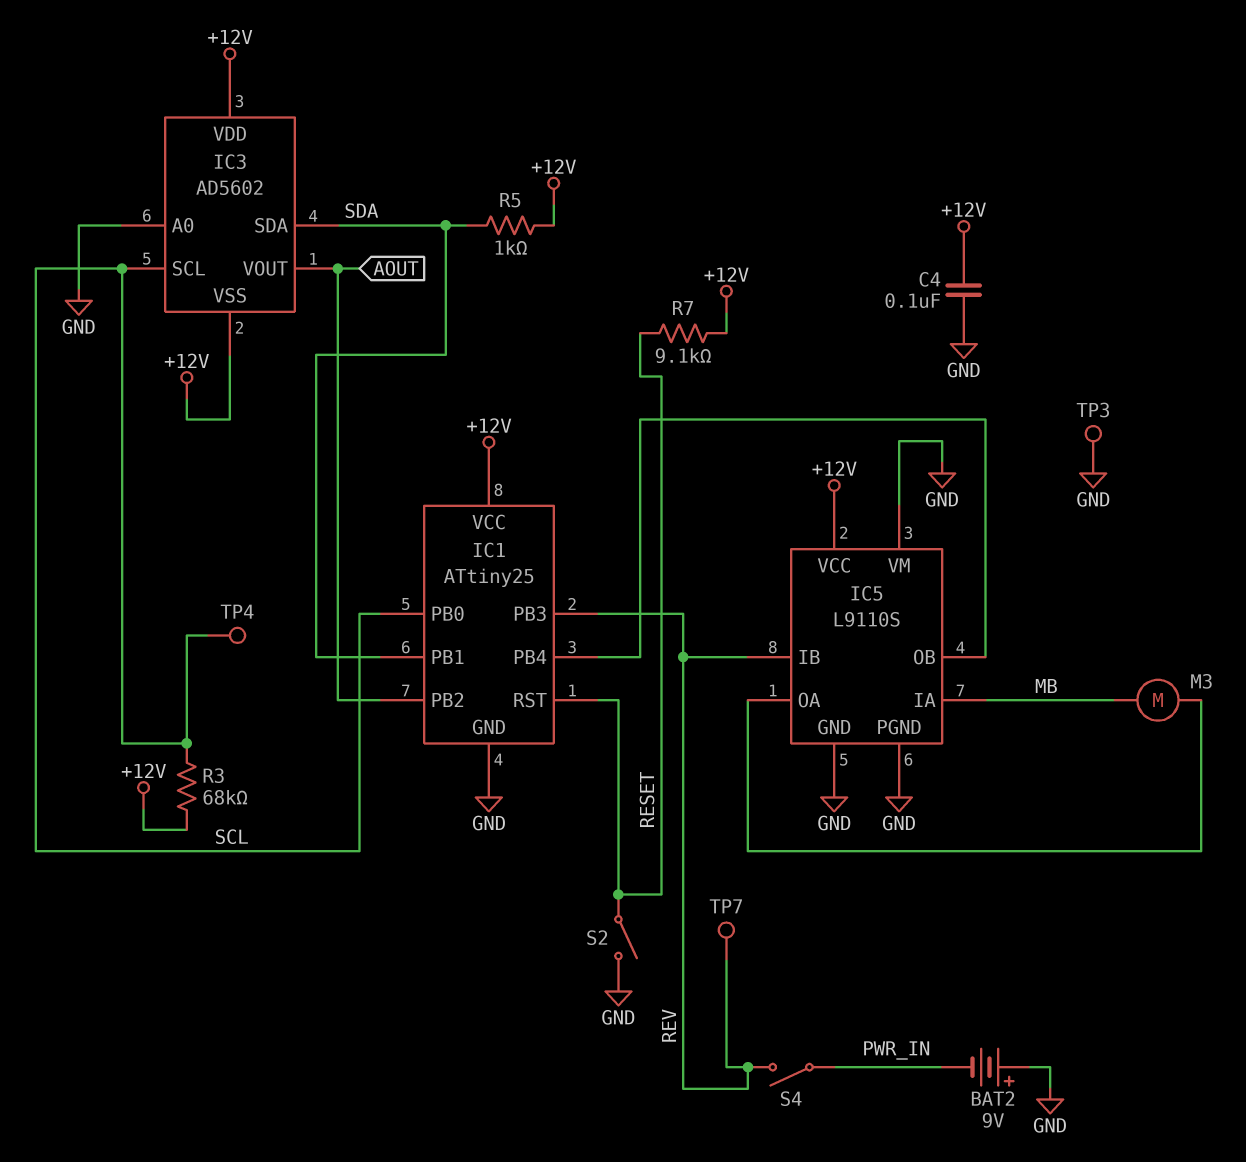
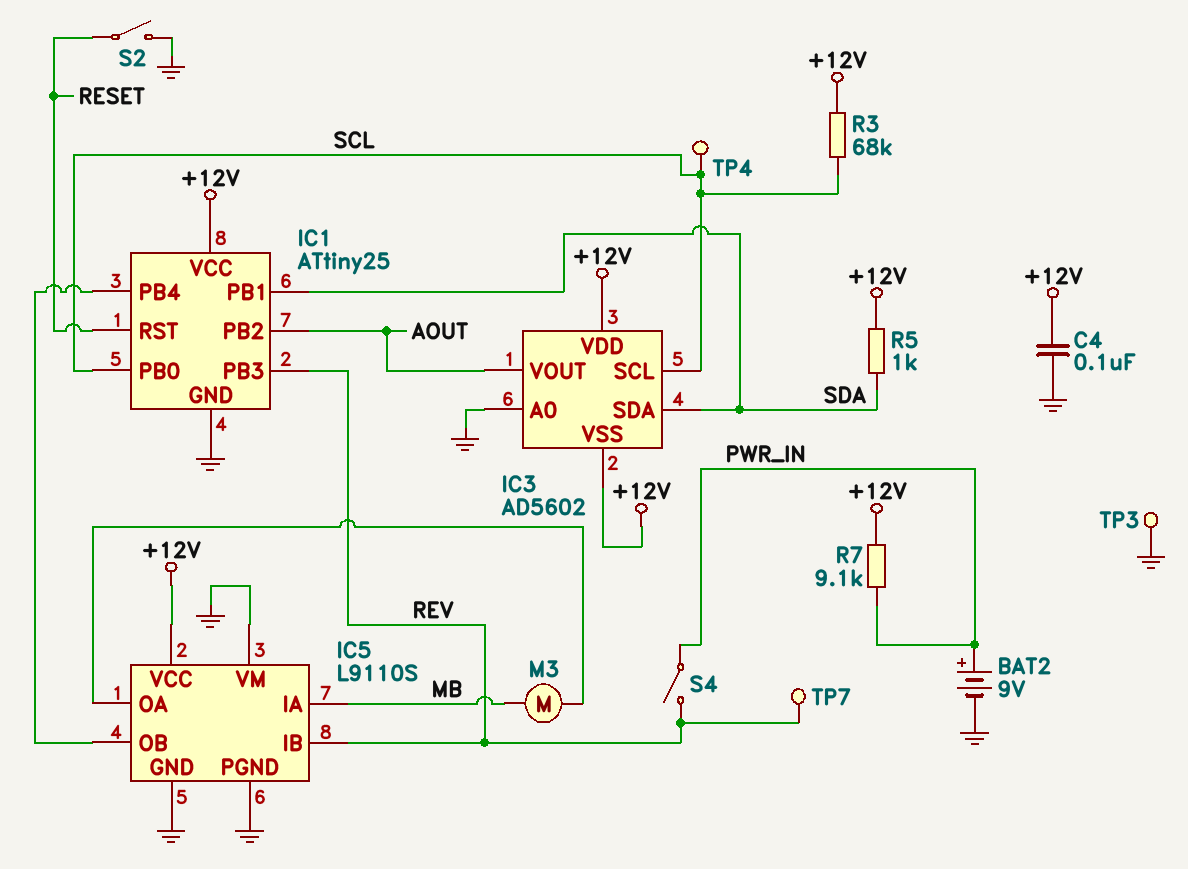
BAT2: 9V (plus GND, minus PWR_IN) -> 9V (plus PWR_IN, minus GND)
R7: 9.1k (+12V, RESET) -> 9.1k (+12V, PWR_IN)

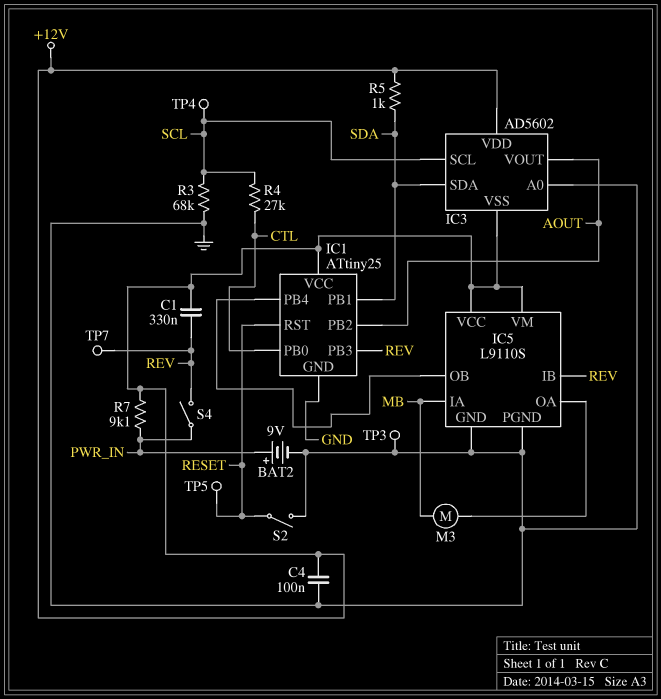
C1: none -> 330nF (+12V, REV)
IC1 pin PB0: SCL -> CTL
IC5 pin VM: GND -> +12V
R3: 68k (+12V, SCL) -> 68k (GND, SCL)
R4: none -> 27k (CTL, SCL)
TP5: none -> test point (RESET)

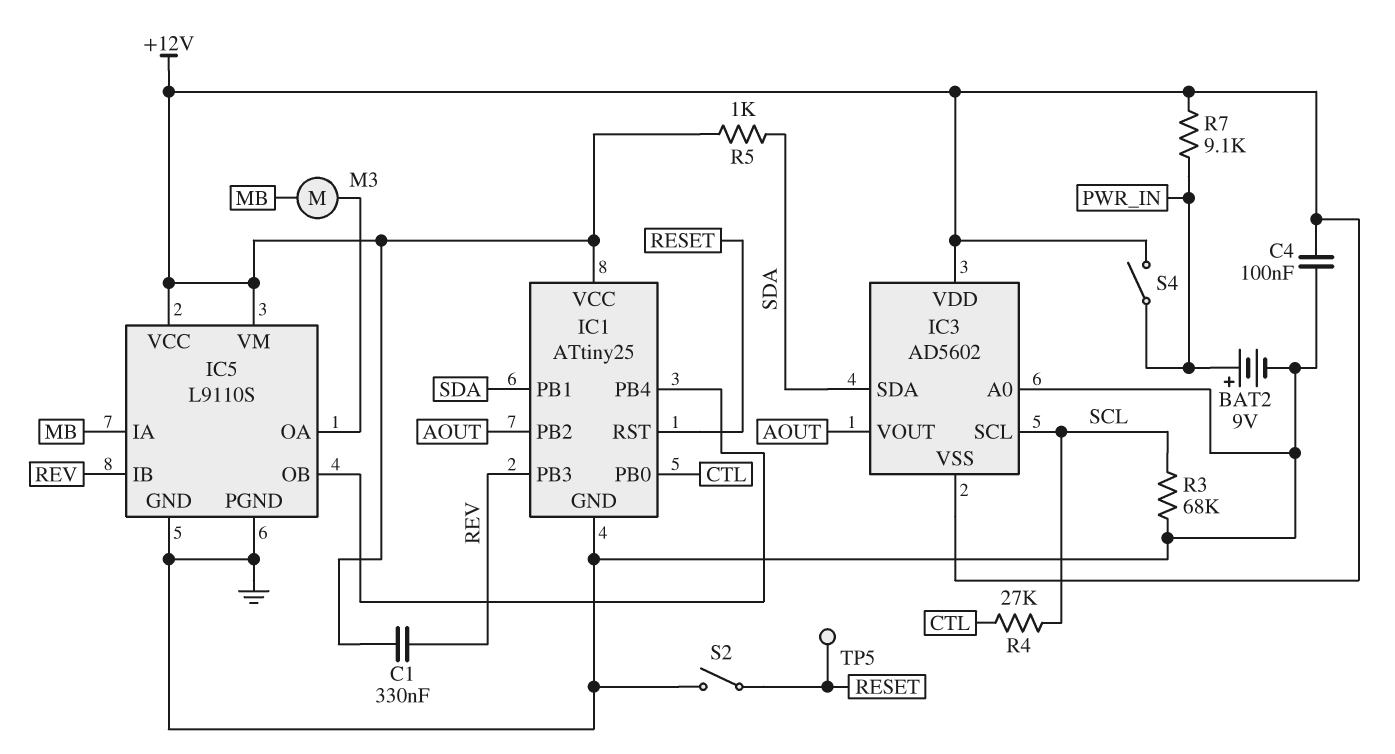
S4: switch (PWR_IN, REV) -> switch (+12V, PWR_IN)
TP3: test point (GND) -> none
TP4: test point (SCL) -> none
TP7: test point (REV) -> none

